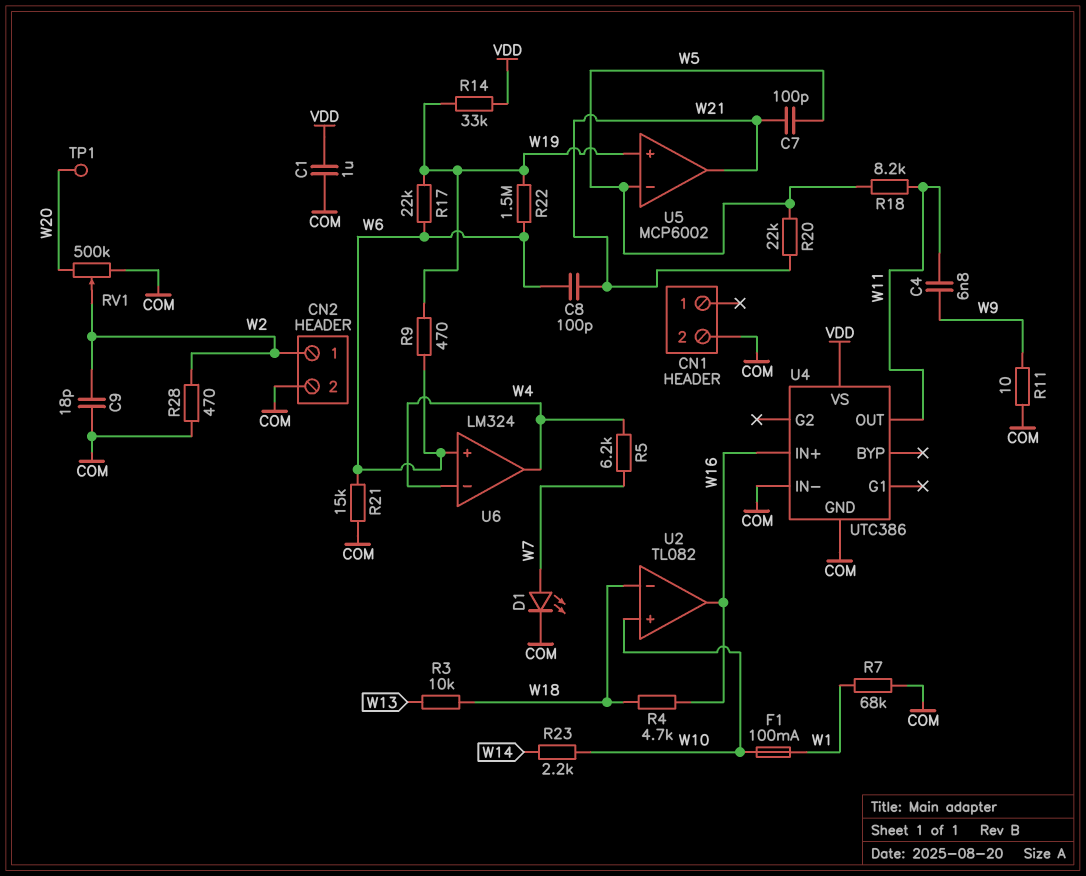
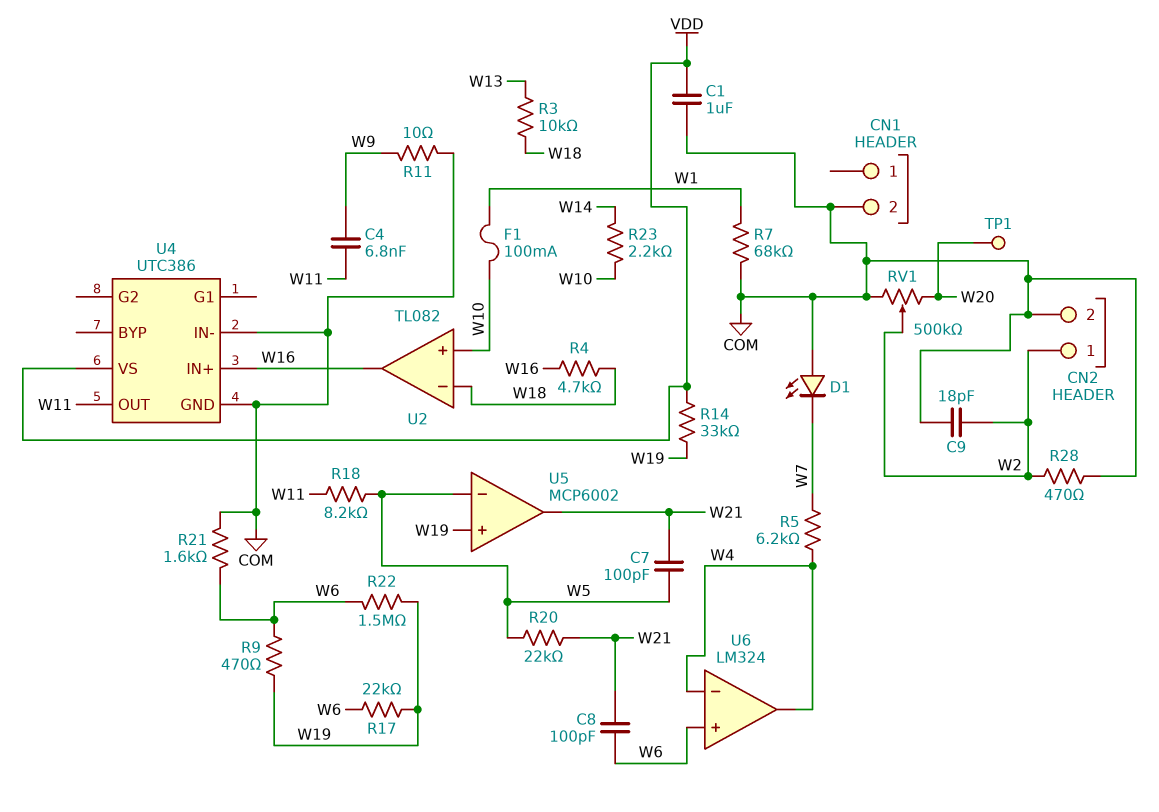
D1: LED (A W7, K COM) -> LED (A COM, K W7)
R21: 15k (COM, W6) -> 1.6k (COM, W6)

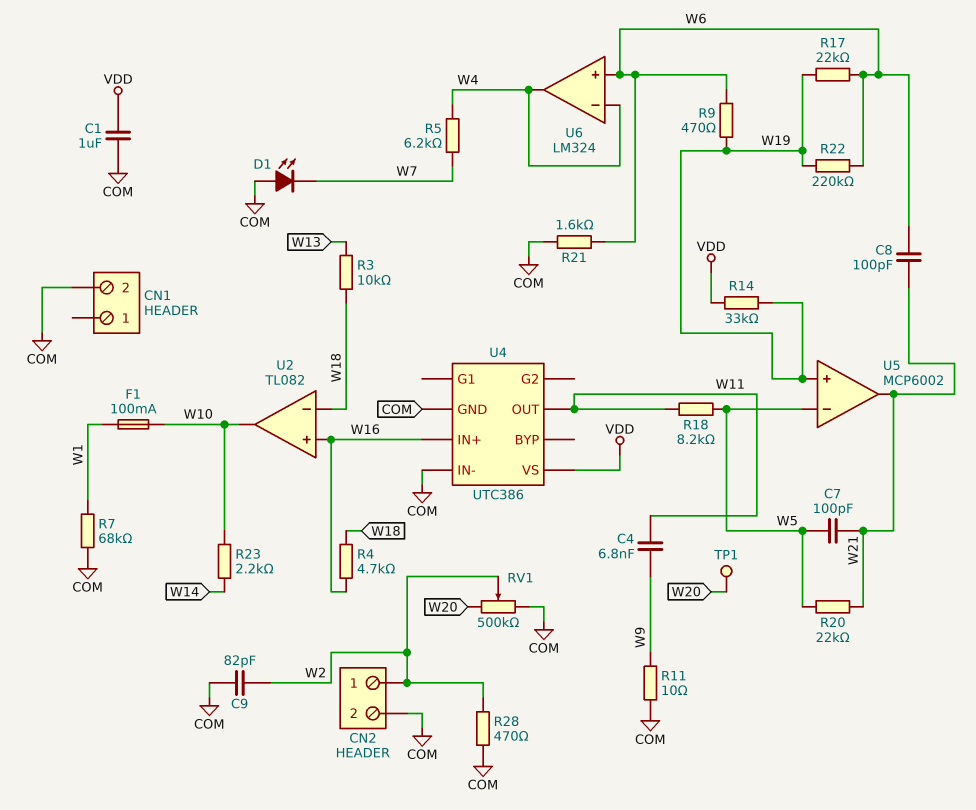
C9: 18pF (COM, W2) -> 82pF (COM, W2)
R22: 1.5M (W6, W19) -> 220k (W6, W19)
U2 pin in+: W10 -> W16
U2 pin out: W16 -> W10

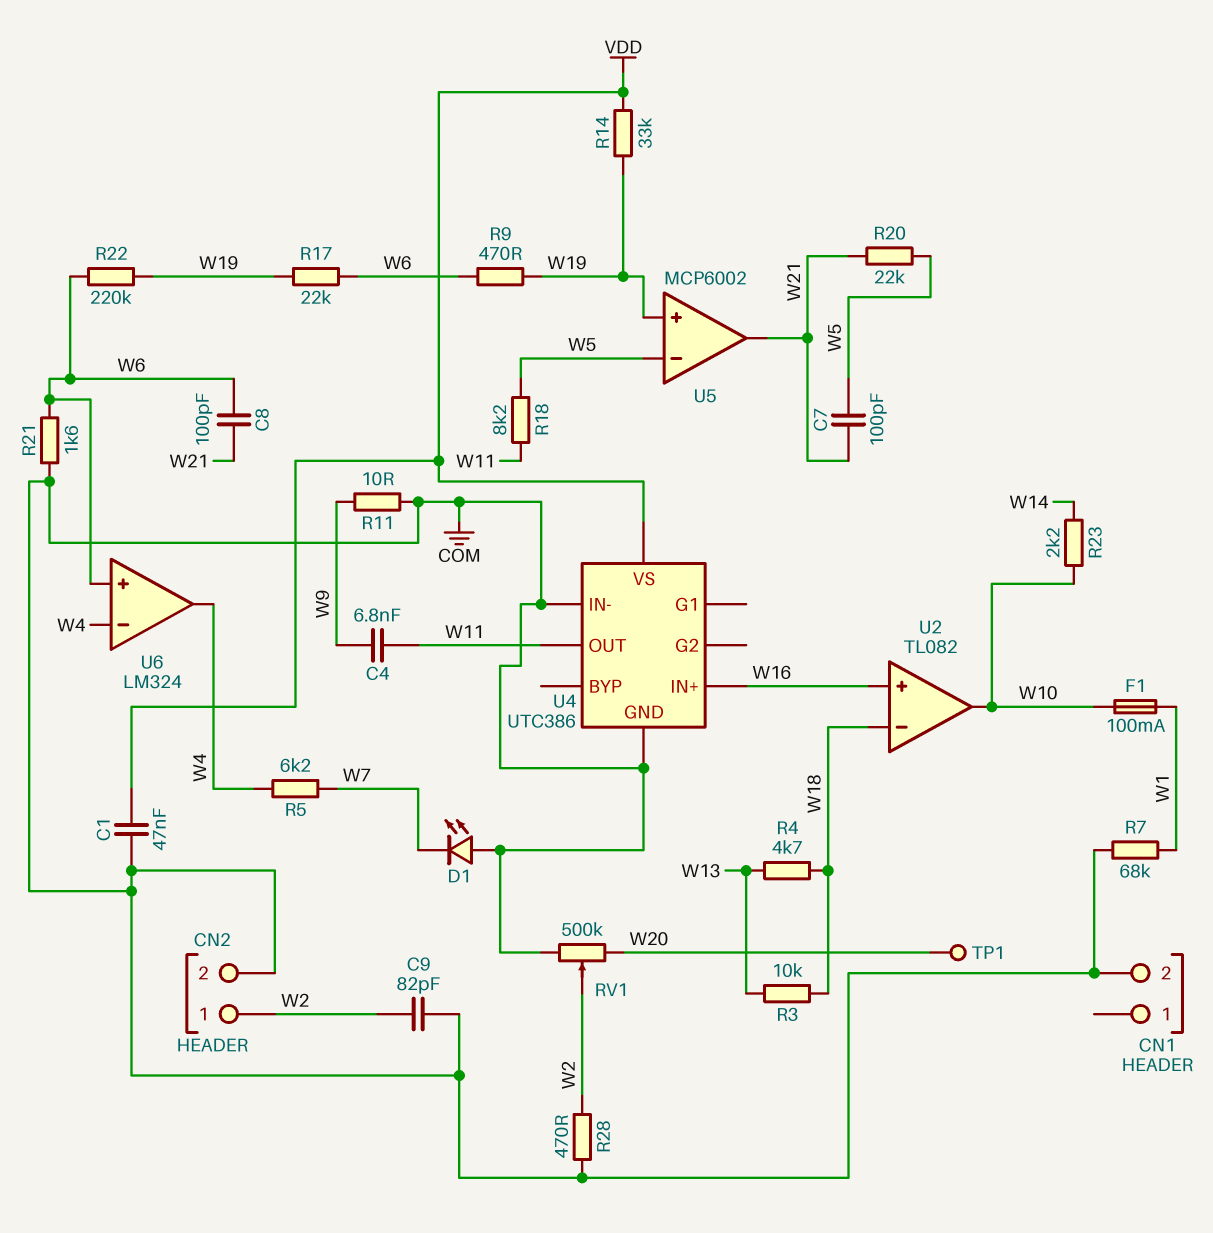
C1: 1uF (COM, VDD) -> 47nF (COM, VDD)
R4: 4.7k (W16, W18) -> 4.7k (W13, W18)

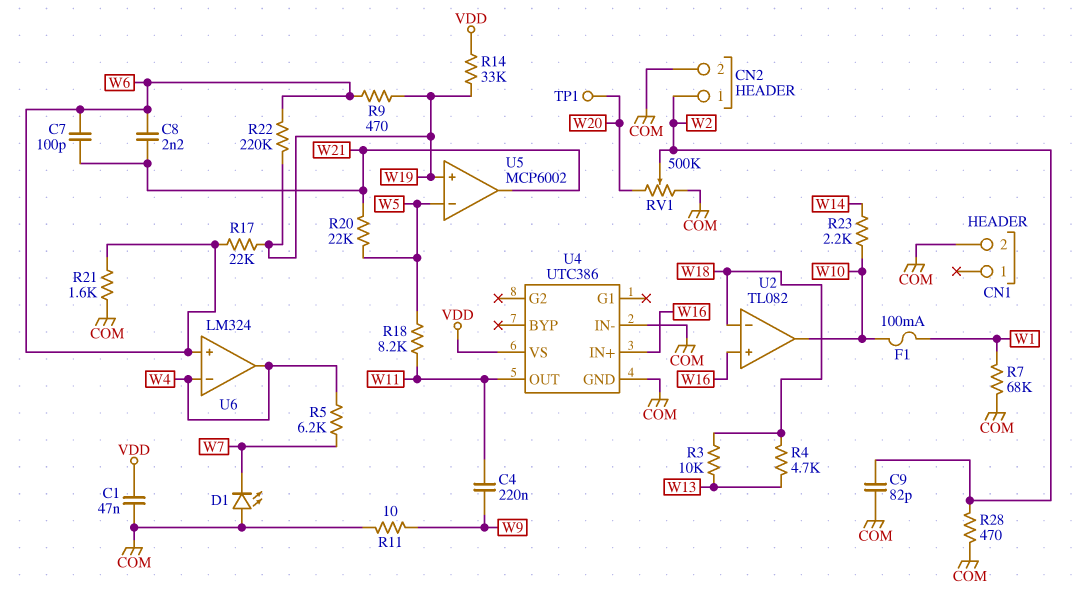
C4: 6.8nF (W9, W11) -> 220nF (W9, W11)
C7: 100pF (W5, W21) -> 100pF (W6, W21)
C8: 100pF (W6, W21) -> 2.2nF (W6, W21)

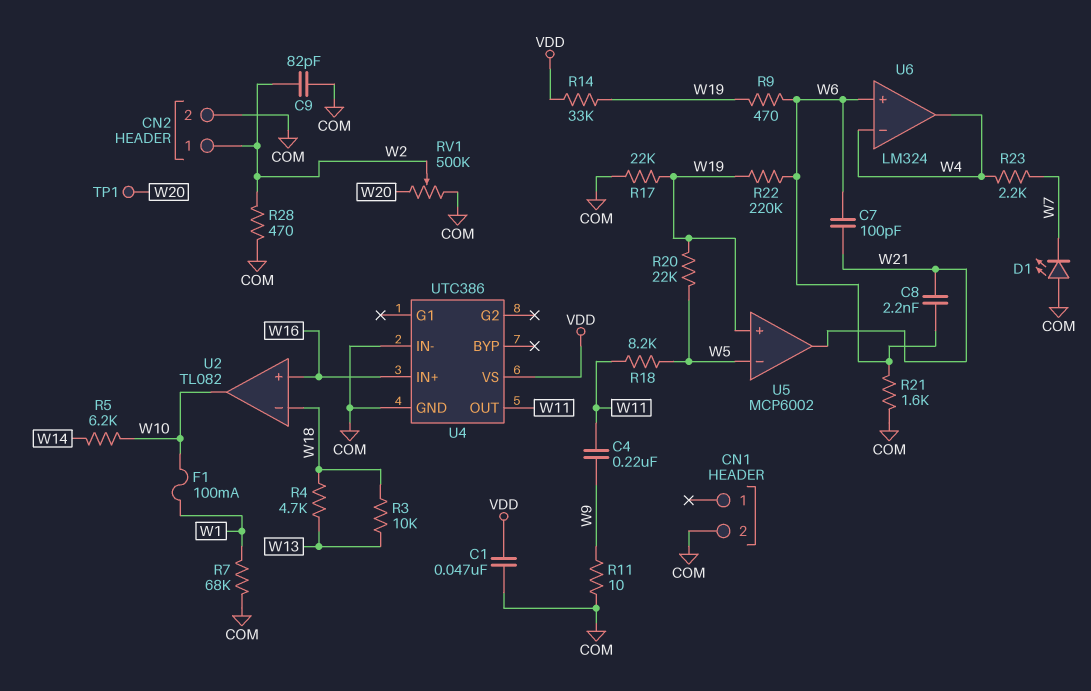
R5: 6.2k (W4, W7) -> 6.2k (W10, W14)
R17: 22k (W6, W19) -> 22k (COM, W19)
R20: 22k (W5, W21) -> 22k (W5, W19)
R23: 2.2k (W10, W14) -> 2.2k (W4, W7)

